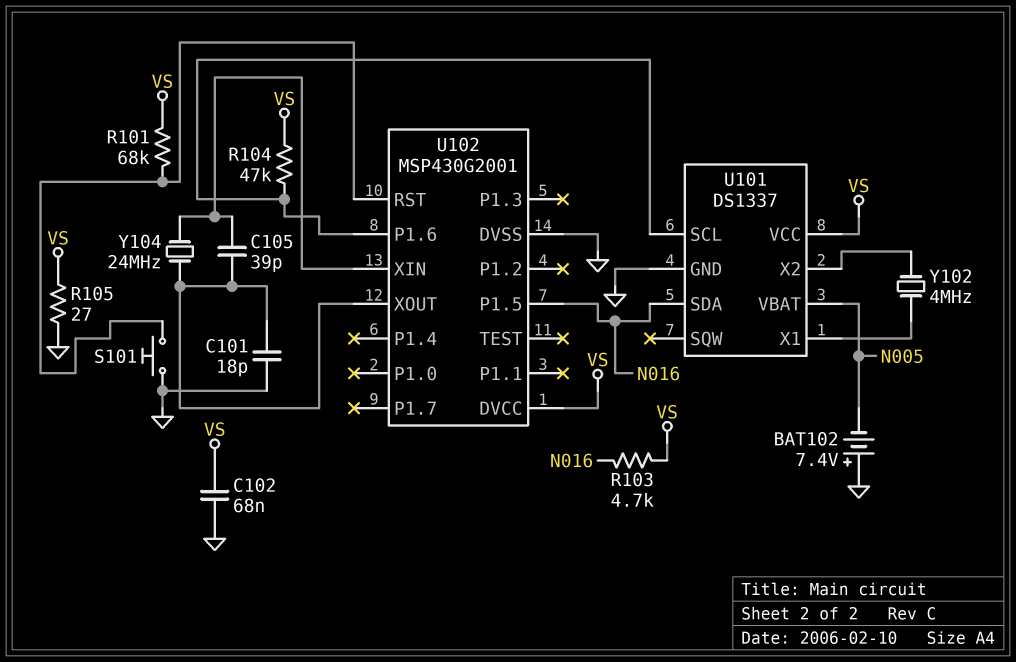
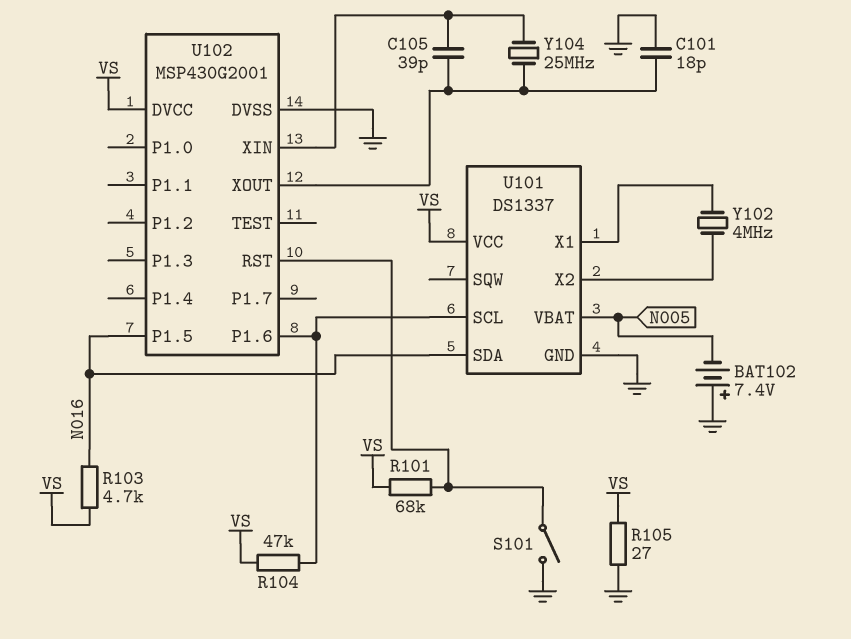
C102: 68nF (GND, VS) -> none
S101: button (GND, U102/RST) -> switch (GND, U102/RST)
Y104: 24MHz (U102/XIN, U102/XOUT) -> 25MHz (U102/XIN, U102/XOUT)

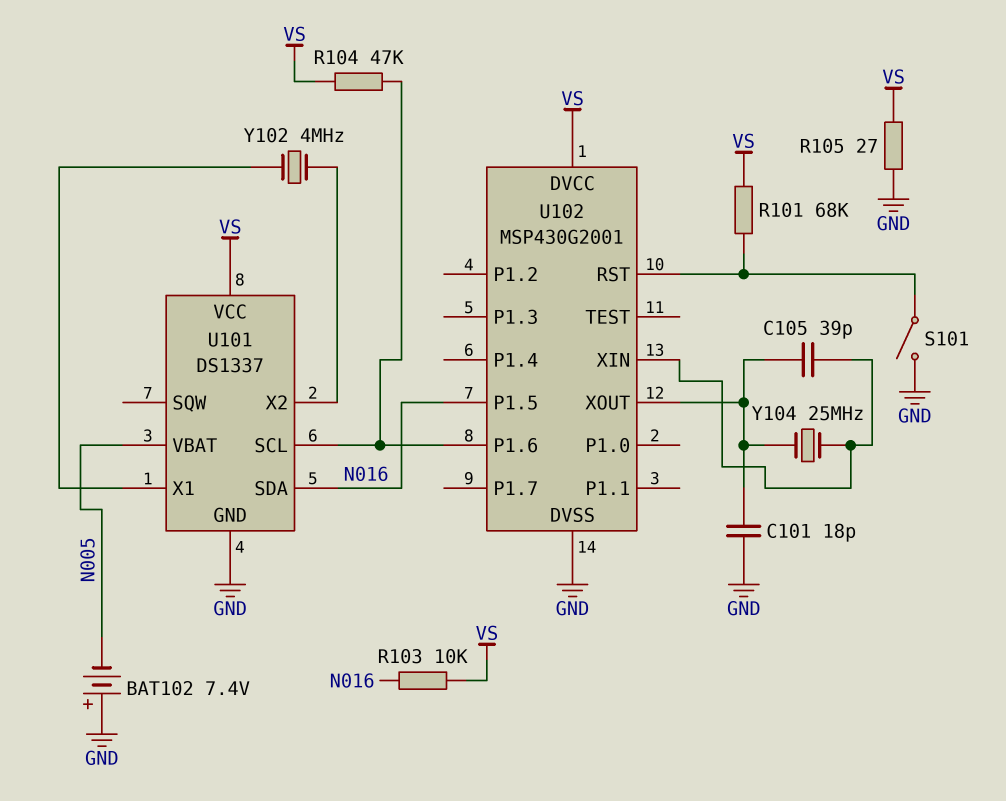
R103: 4.7k (N016, VS) -> 10k (N016, VS)

